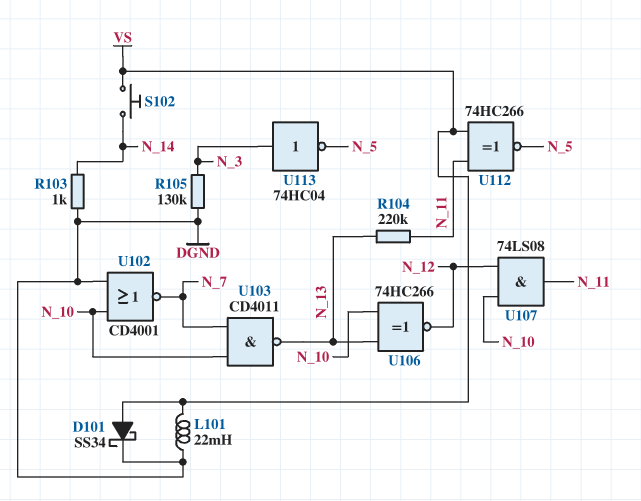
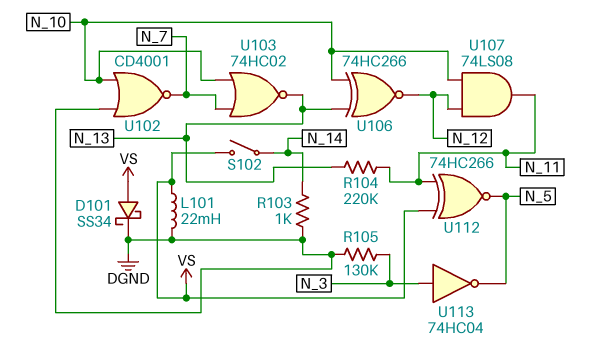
S102: button (N_14, VS) -> switch (N_14, VS)
U103: NAND CD4011 (in N_7, in N_10, out N_13) -> NOR 74HC02 (in N_7, in N_10, out N_13)

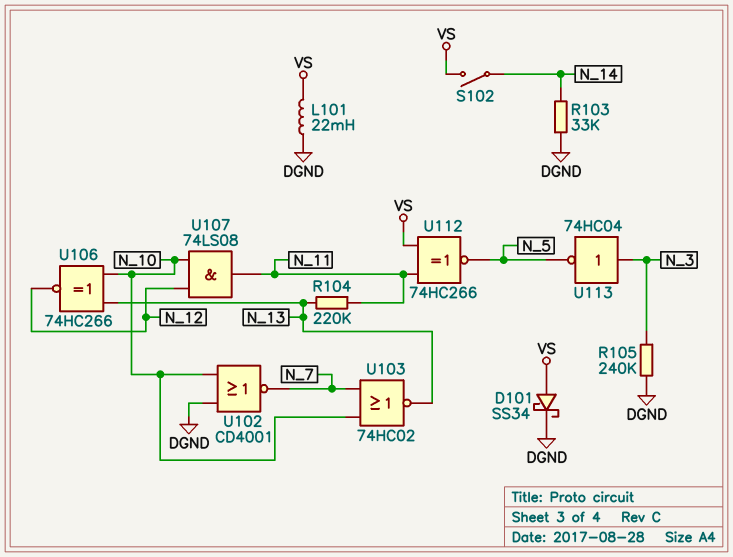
R103: 1k (DGND, N_14) -> 33k (DGND, N_14)
R105: 130k (DGND, N_3) -> 240k (DGND, N_3)

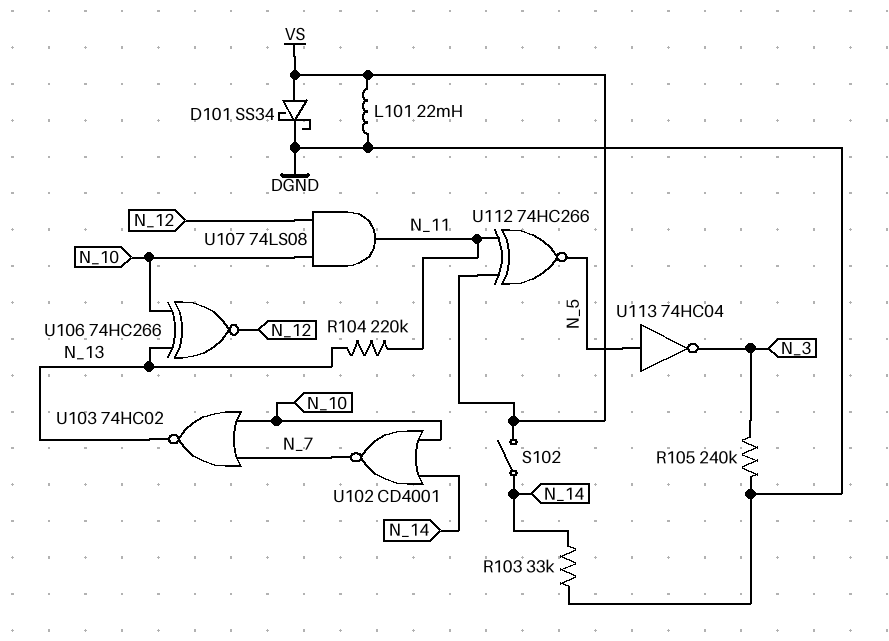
U102: NOR CD4001 (in DGND, in N_10, out N_7) -> NOR CD4001 (in N_10, in N_14, out N_7)
U113: NOT 74HC04 (in N_3, out N_5) -> NOT 74HC04 (in N_5, out N_3)

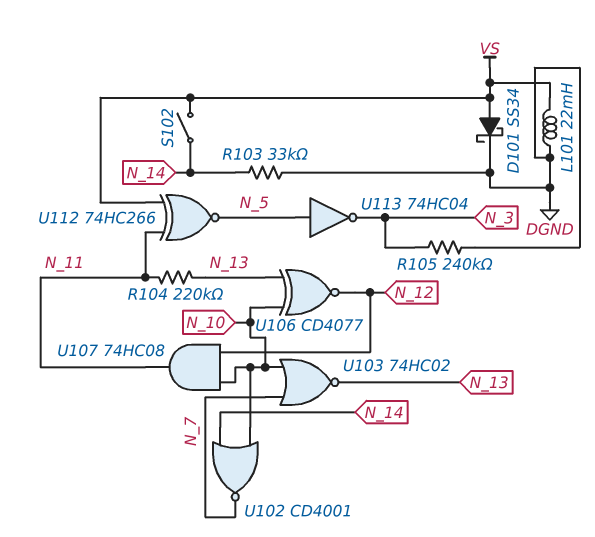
U106: XNOR 74HC266 (in N_10, in N_13, out N_12) -> XNOR CD4077 (in N_10, in N_13, out N_12)
U107: AND 74LS08 (in N_10, in N_12, out N_11) -> AND 74HC08 (in N_10, in N_12, out N_11)

